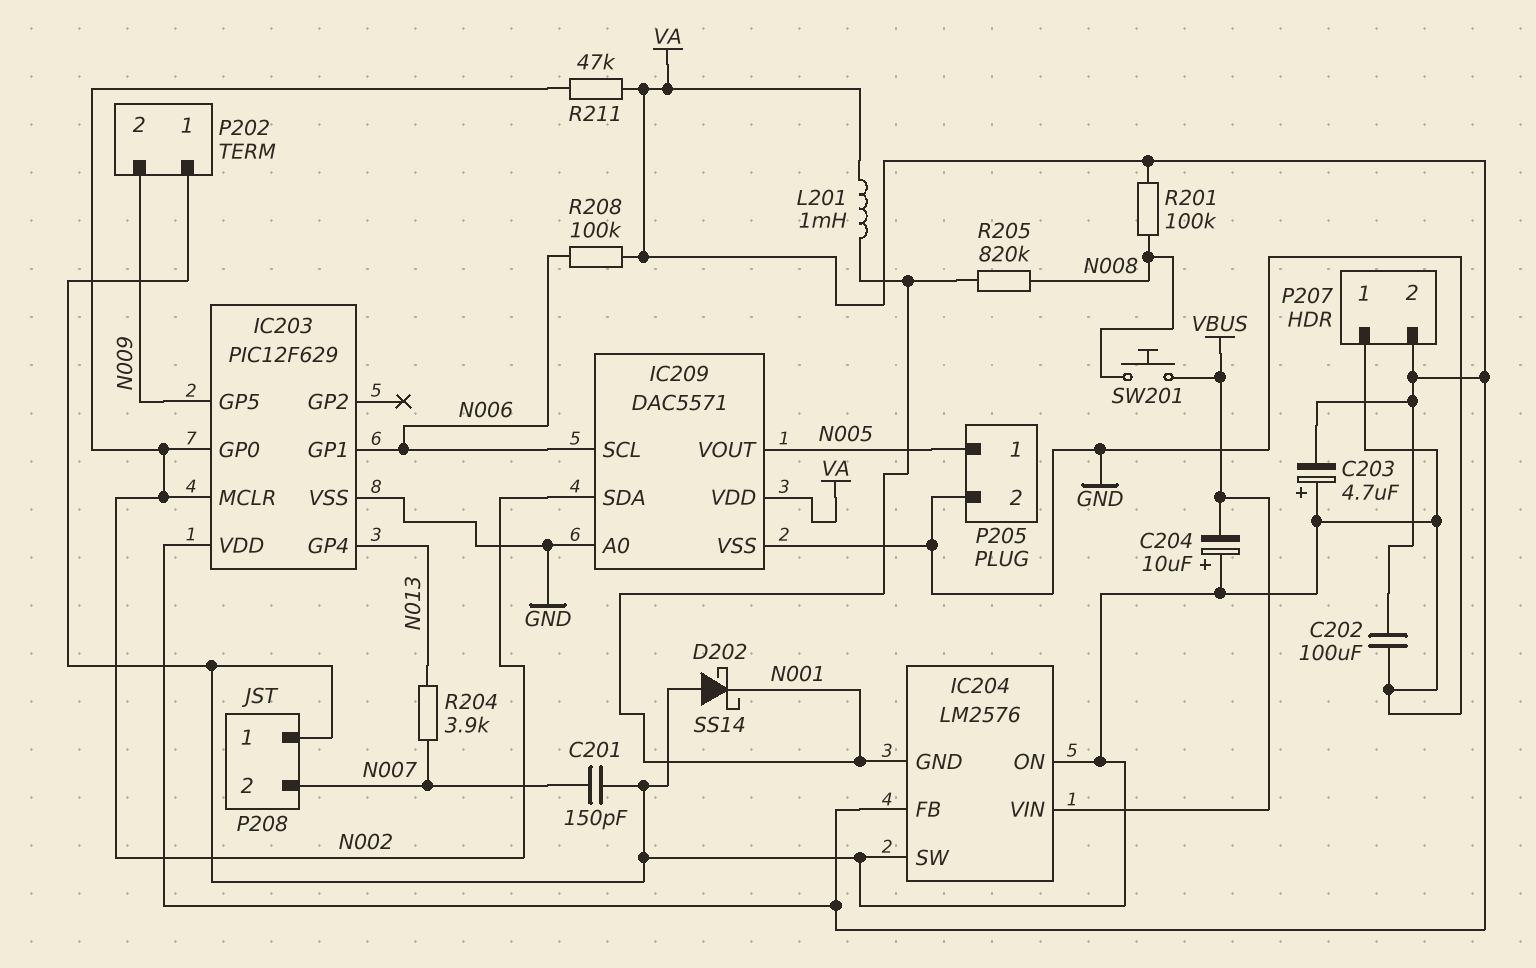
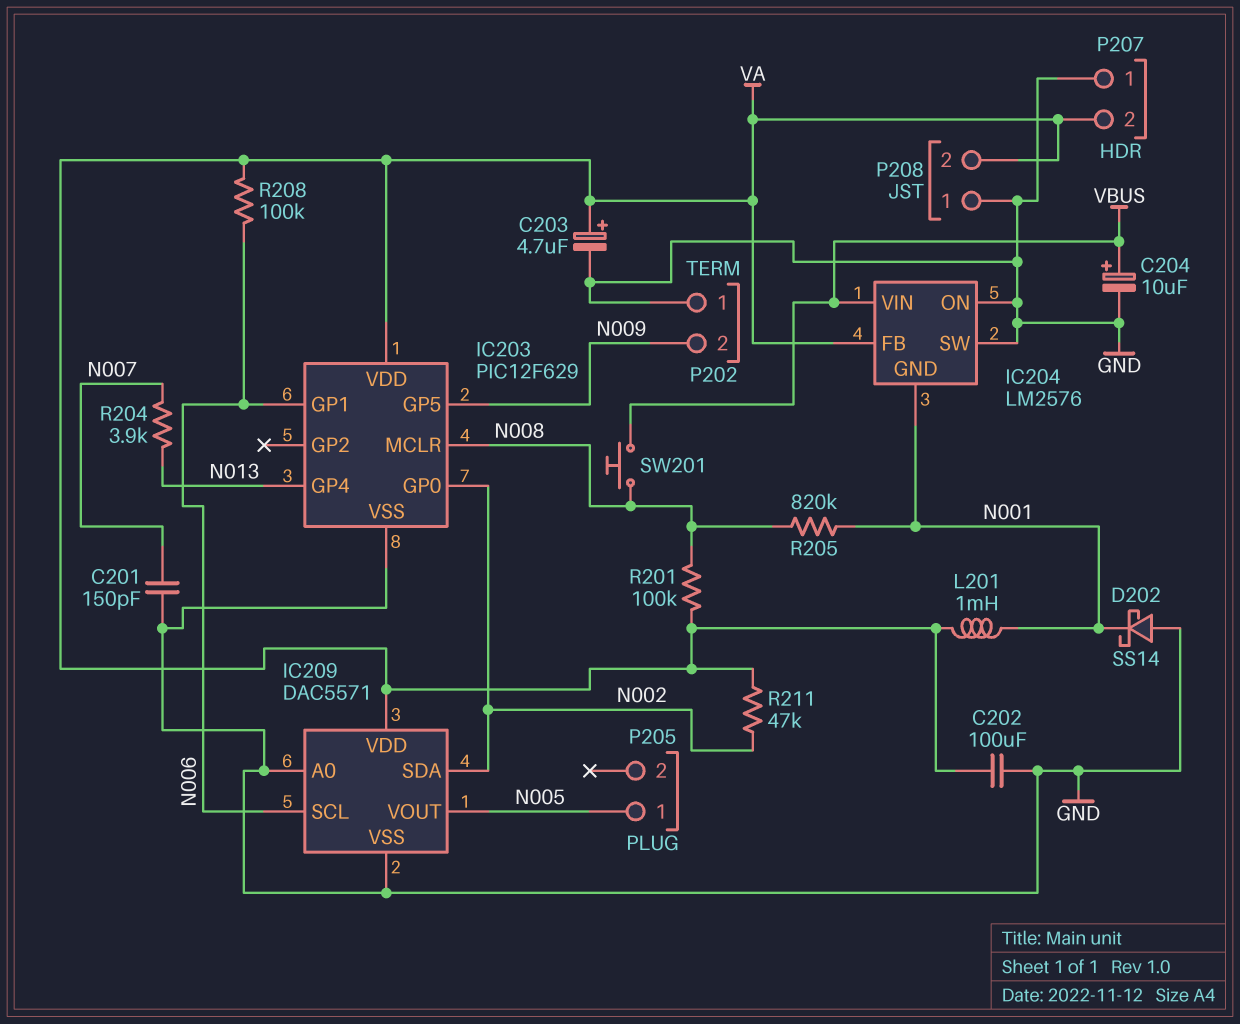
C203: 4.7uF (plus GND, minus VA) -> 4.7uF (plus VA, minus GND)
C204: 10uF (plus GND, minus VBUS) -> 10uF (plus VBUS, minus GND)
IC203 pin MCLR: N002 -> N008
P205 pin 2: GND -> none
P208 pin 2: N007 -> VA

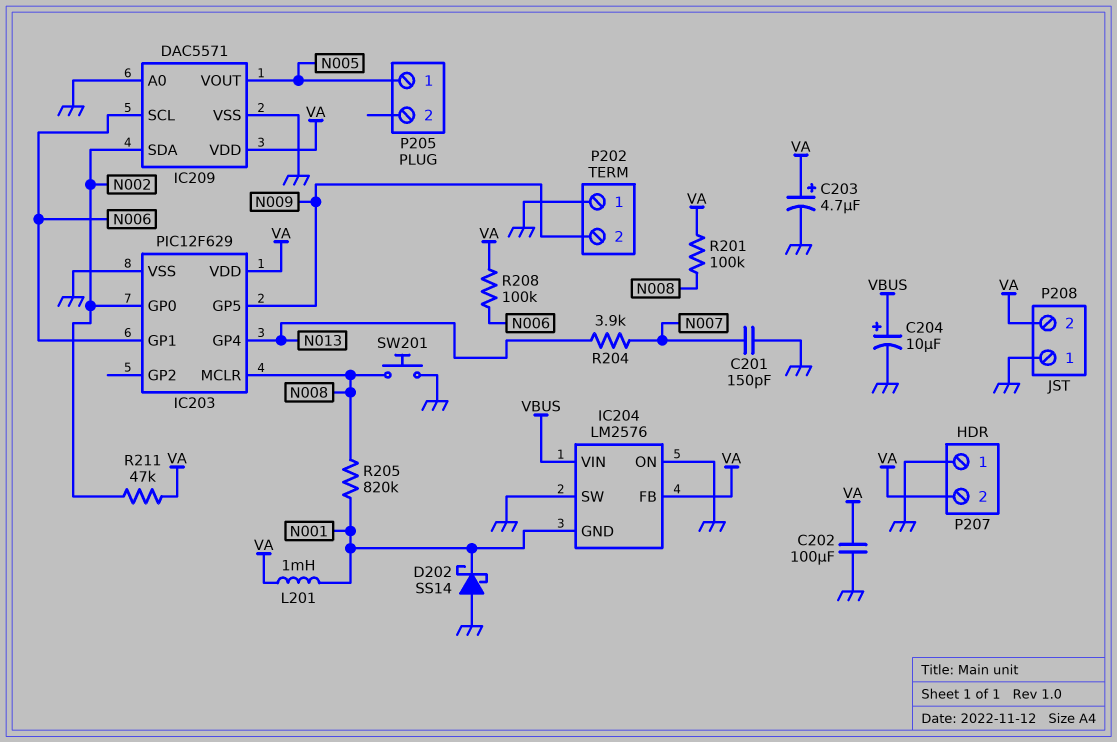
SW201: button (N008, VBUS) -> button (GND, N008)

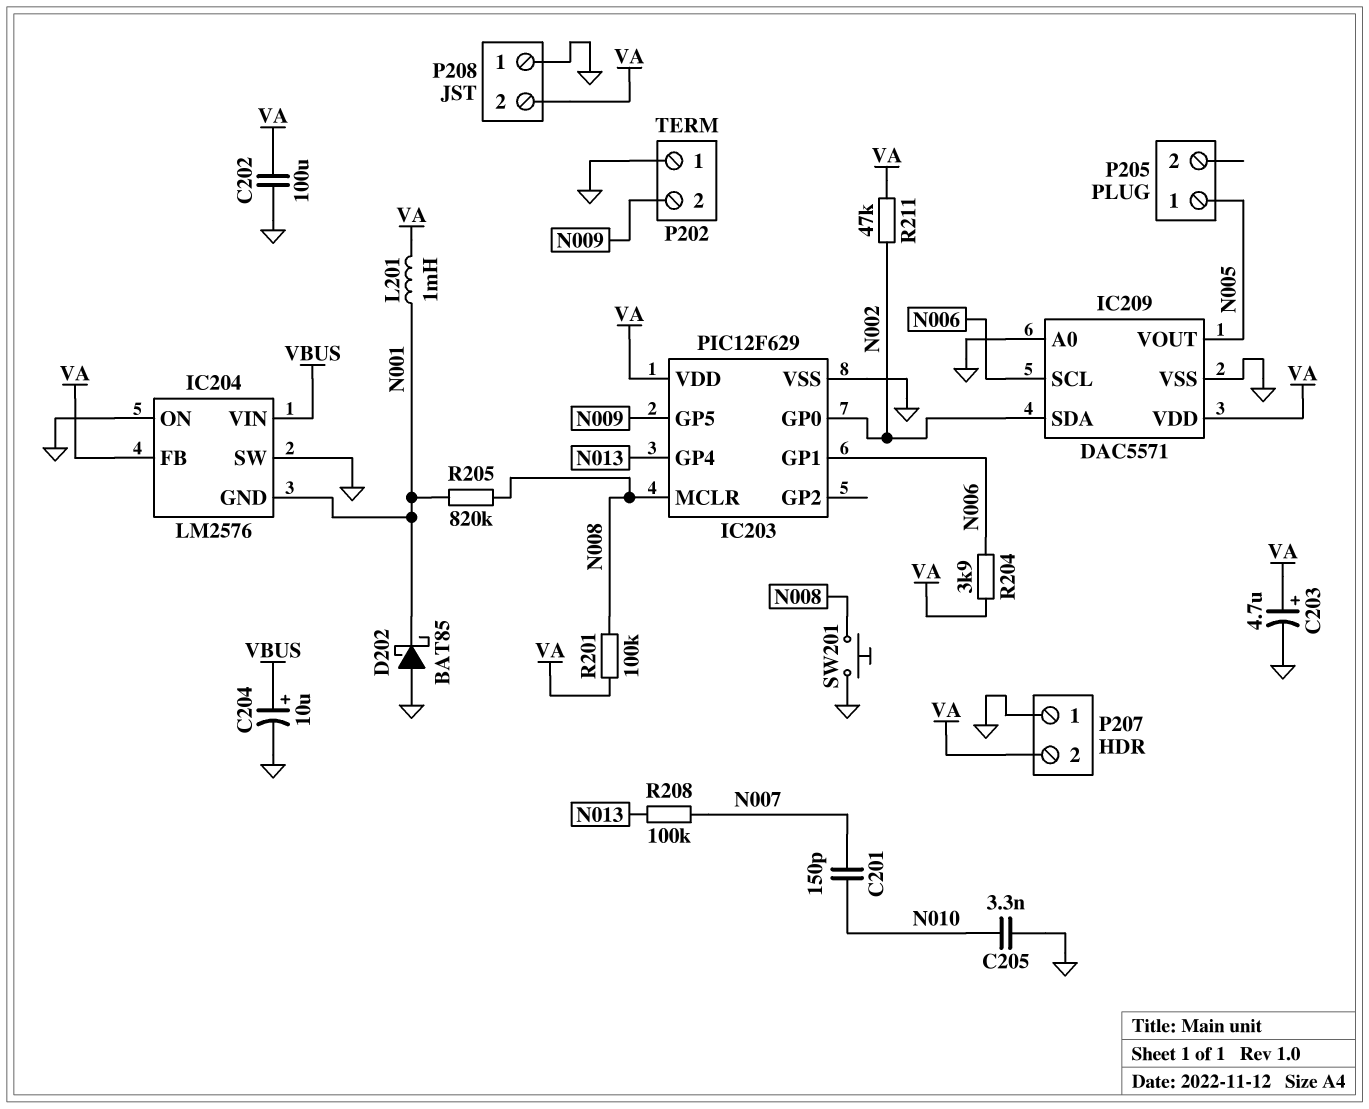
C201: 150pF (GND, N007) -> 150pF (N007, N010)
C205: none -> 3.3nF (GND, N010)
D202: schottky SS14 (A GND, K N001) -> schottky BAT85 (A GND, K N001)
R204: 3.9k (N007, N013) -> 3.9k (N006, VA)
R208: 100k (N006, VA) -> 100k (N007, N013)

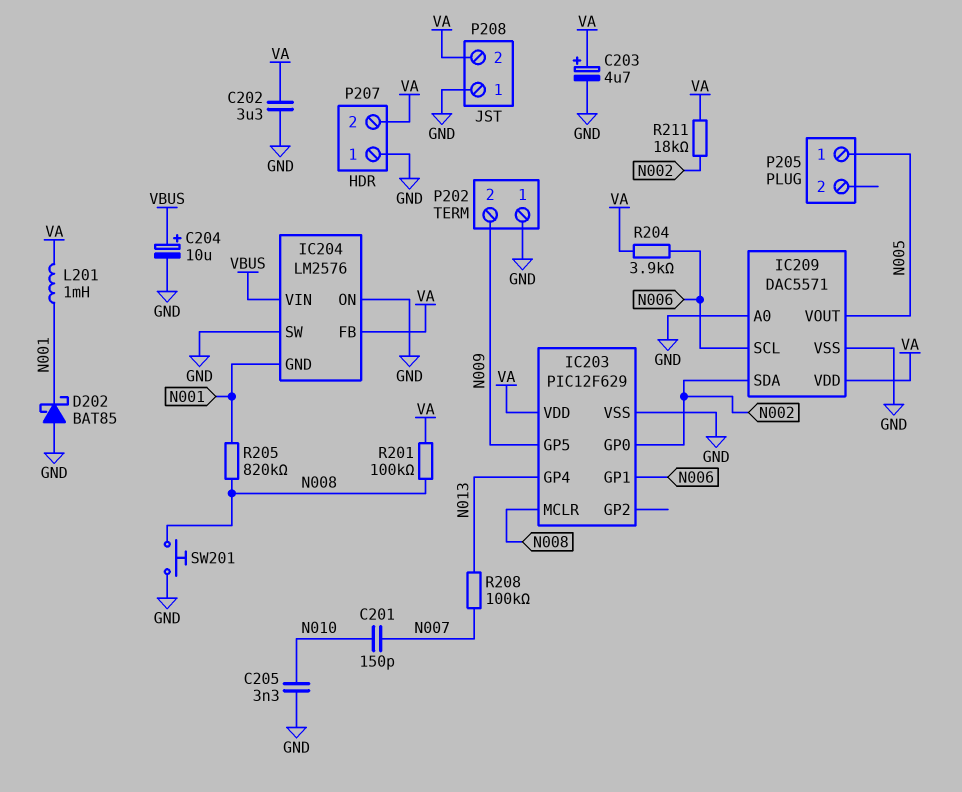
C202: 100uF (GND, VA) -> 3.3uF (GND, VA)
R211: 47k (N002, VA) -> 18k (N002, VA)

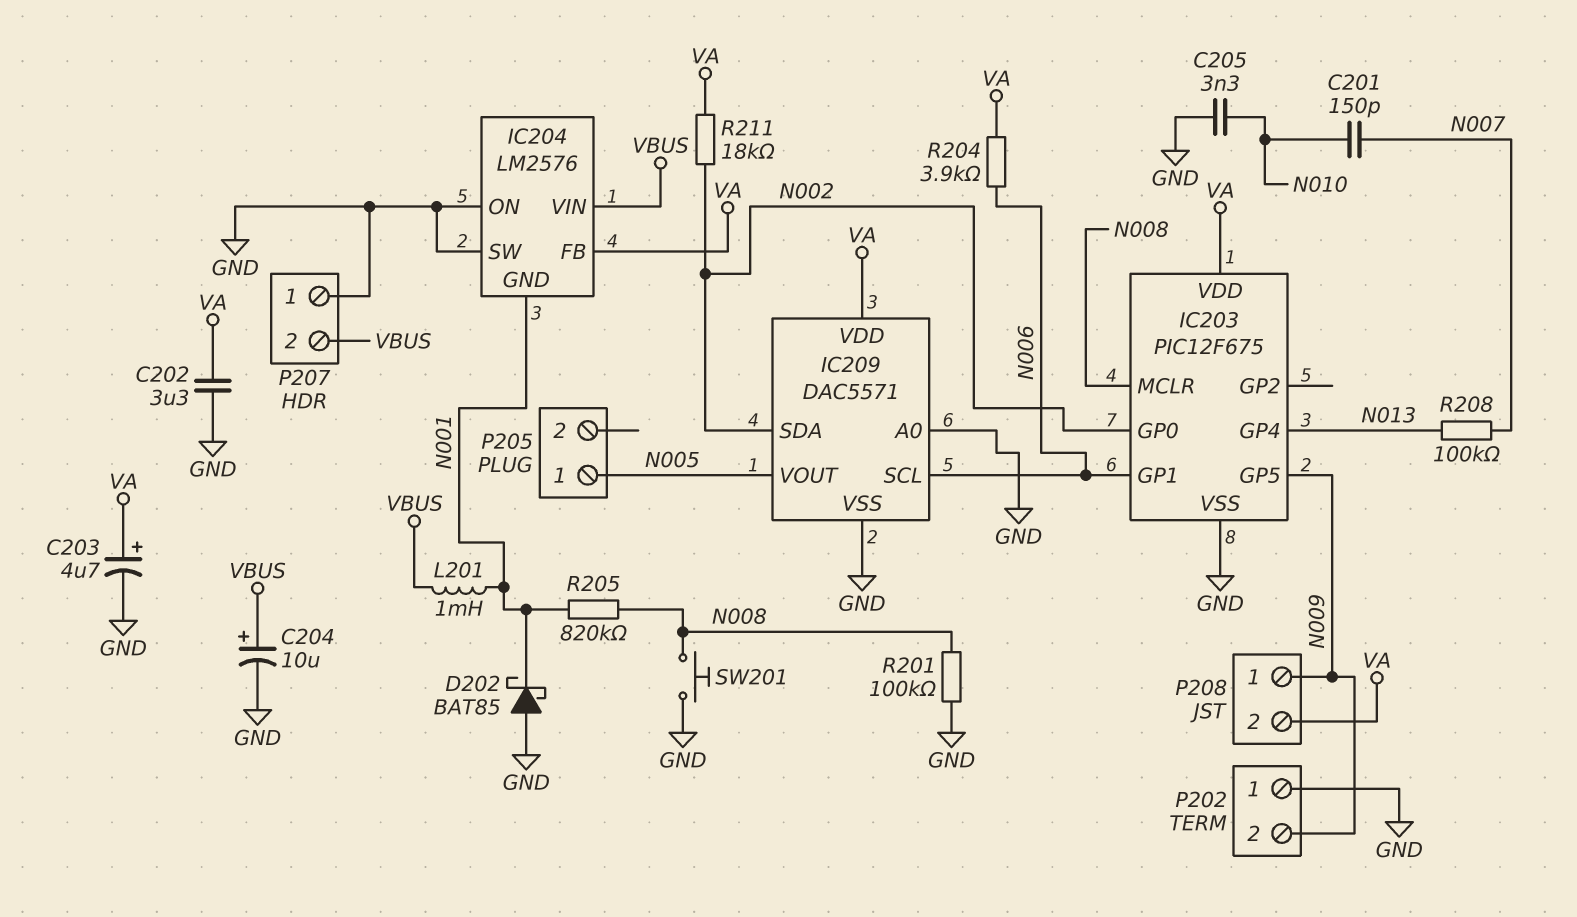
IC203: PIC12F629 -> PIC12F675
L201: 1mH (N001, VA) -> 1mH (N001, VBUS)
P207 pin 2: VA -> VBUS
P208 pin 1: GND -> N009
R201: 100k (N008, VA) -> 100k (GND, N008)

